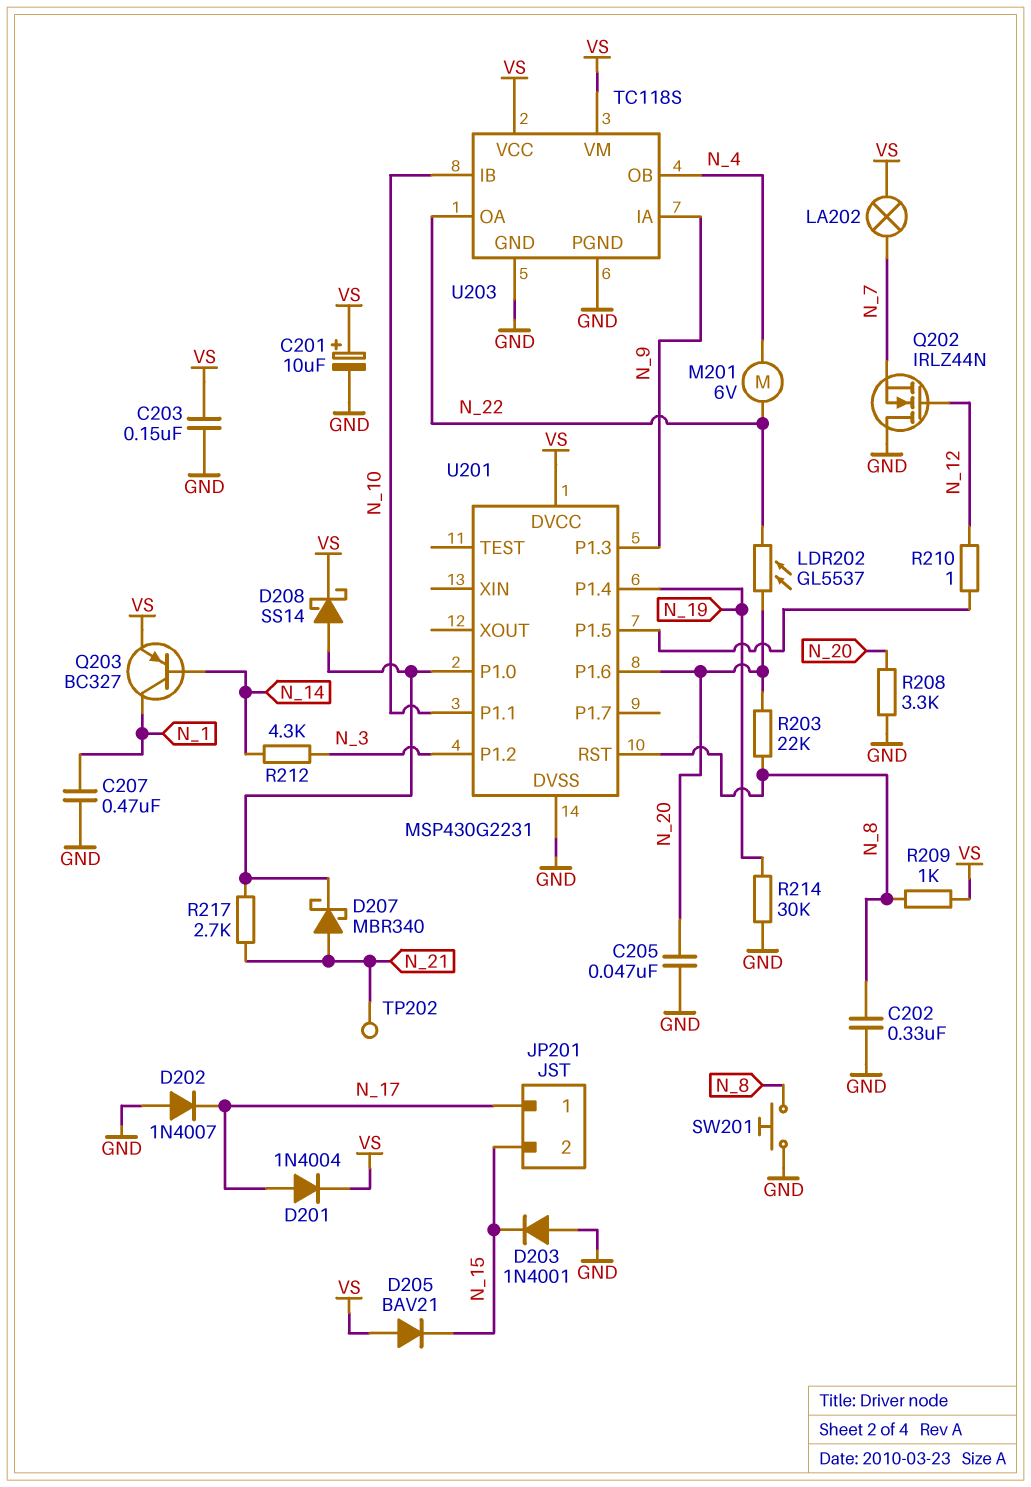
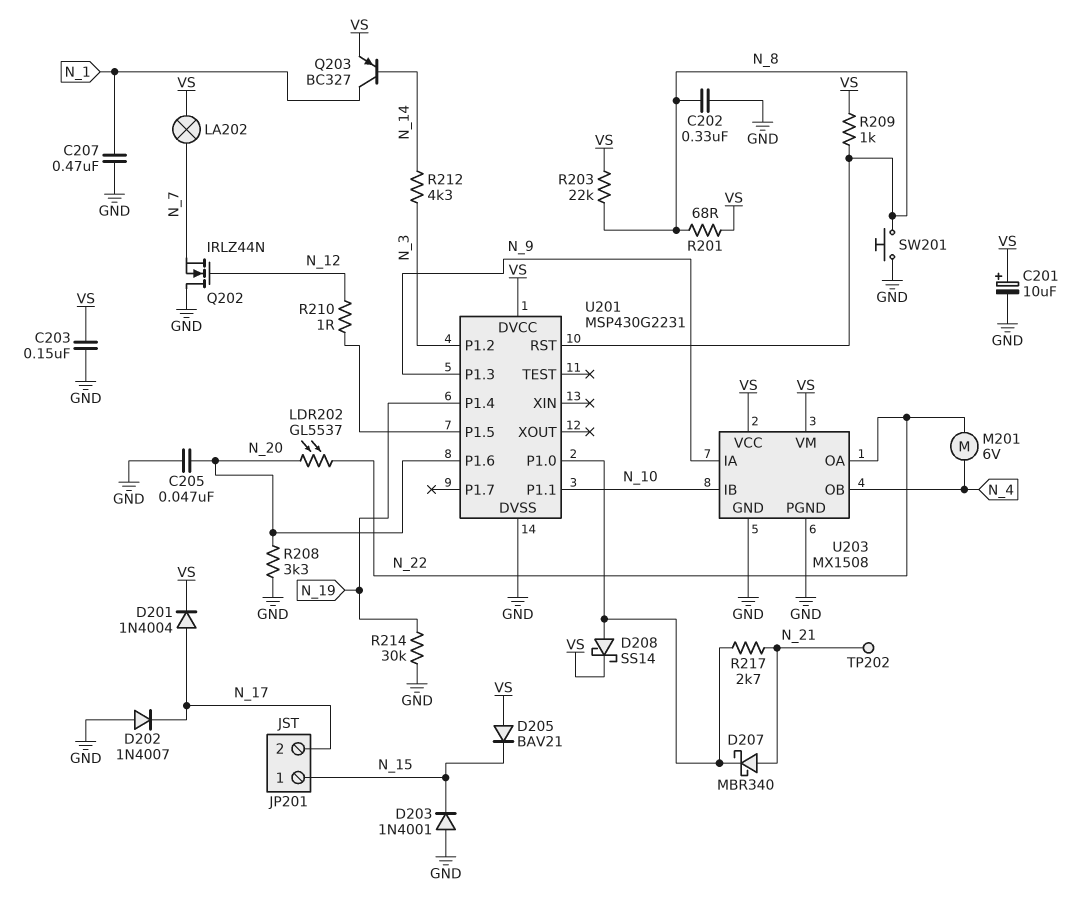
JP201 pin 1: N_17 -> N_15
JP201 pin 2: N_15 -> N_17
R201: none -> 68 (N_8, VS)
R203: 22k (N_8, N_20) -> 22k (N_8, VS)
U203: TC118S -> MX1508

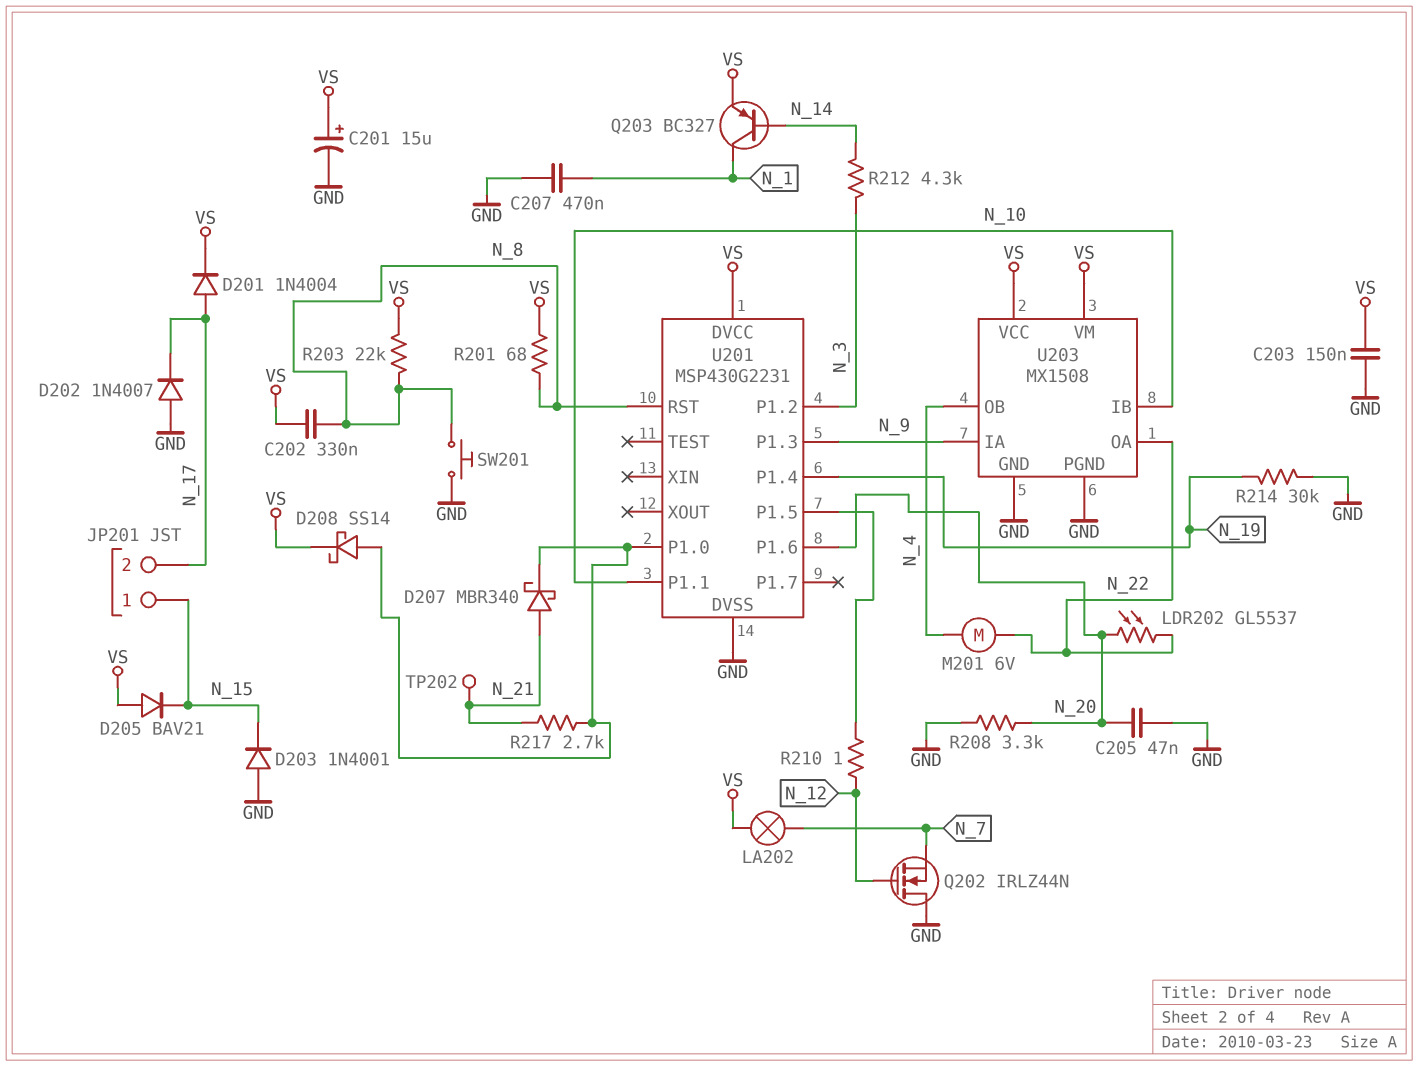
C201: 10uF (plus VS, minus GND) -> 15uF (plus VS, minus GND)
C202: 330nF (GND, N_8) -> 330nF (N_8, VS)
R209: 1k (N_8, VS) -> none

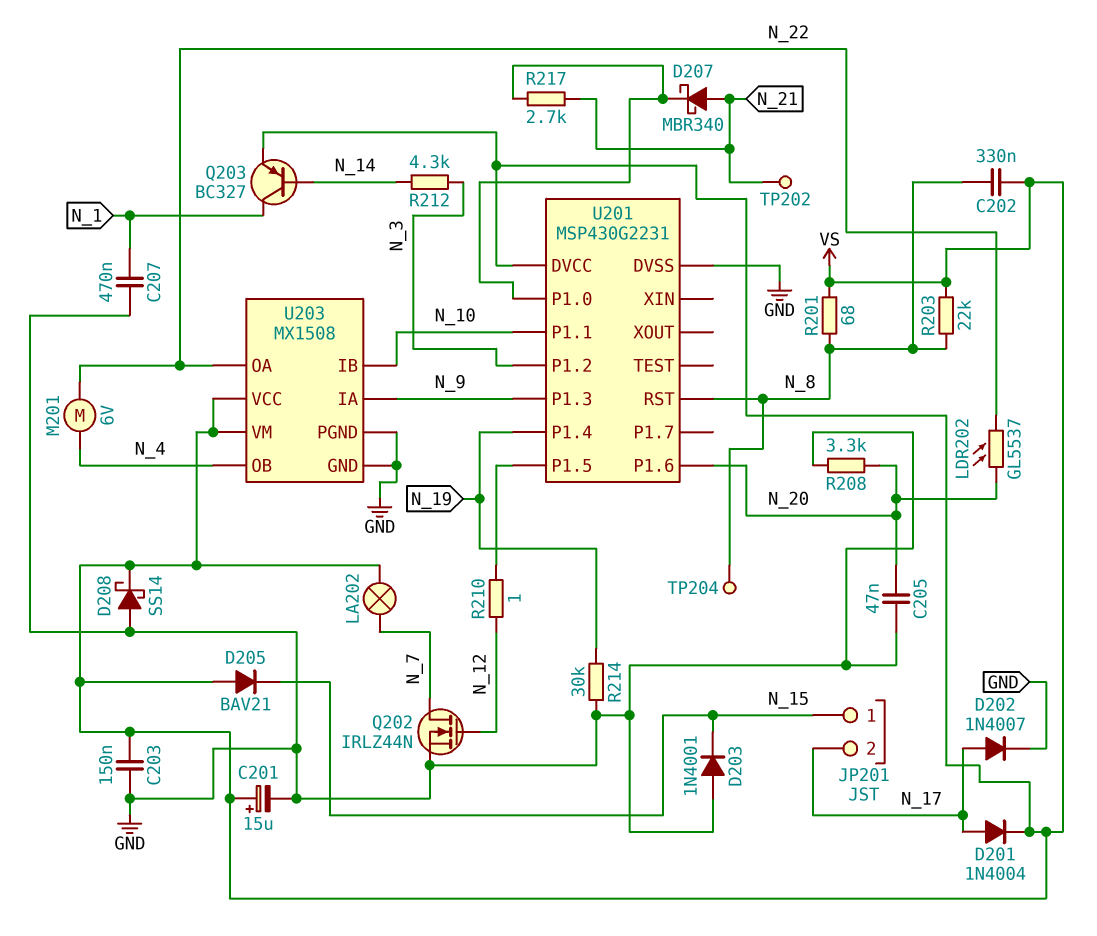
D202: diode 1N4007 (A GND, K N_17) -> diode 1N4007 (A N_17, K GND)
D208: schottky SS14 (A U201/P1.0, K VS) -> schottky SS14 (A GND, K VS)
Q202: NMOS IRLZ44N (G N_12, D GND, S N_7) -> NMOS IRLZ44N (G N_12, D N_7, S GND)
SW201: button (GND, N_8) -> none
TP204: none -> test point (N_8)

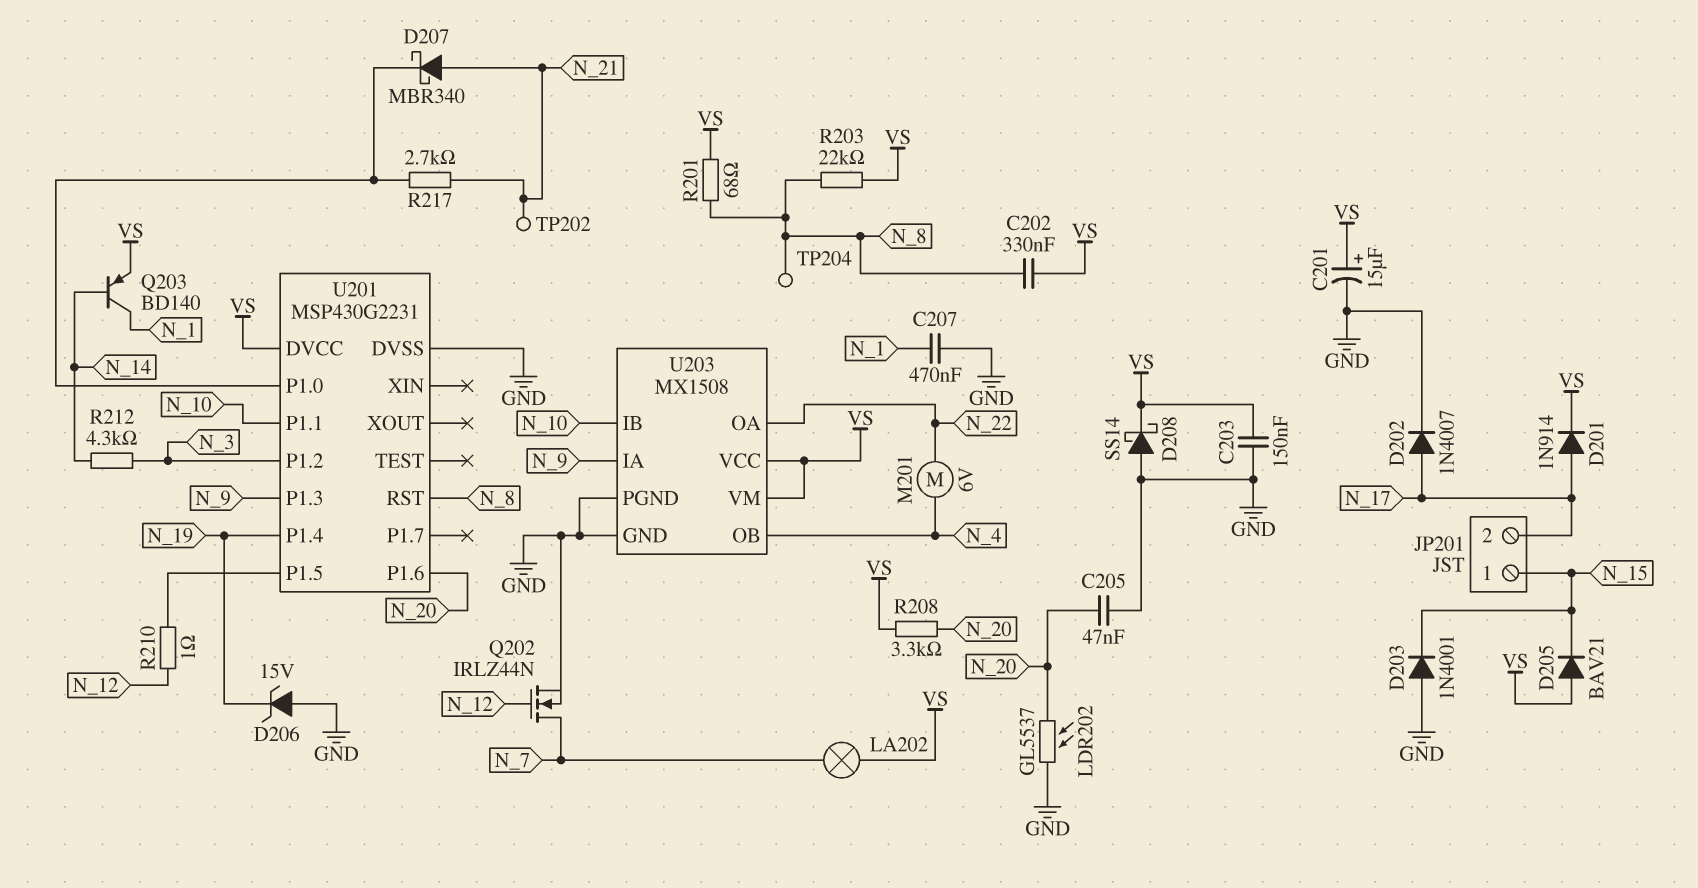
D201: diode 1N4004 (A N_17, K VS) -> diode 1N914 (A N_17, K VS)
D206: none -> zener 15V (A GND, K N_19)
LDR202: GL5537 (N_20, N_22) -> GL5537 (GND, N_20)
Q203: PNP BC327 (B N_14, C N_1, E VS) -> PNP BD140 (B N_14, C N_1, E VS)
R208: 3.3k (GND, N_20) -> 3.3k (N_20, VS)
R214: 30k (GND, N_19) -> none

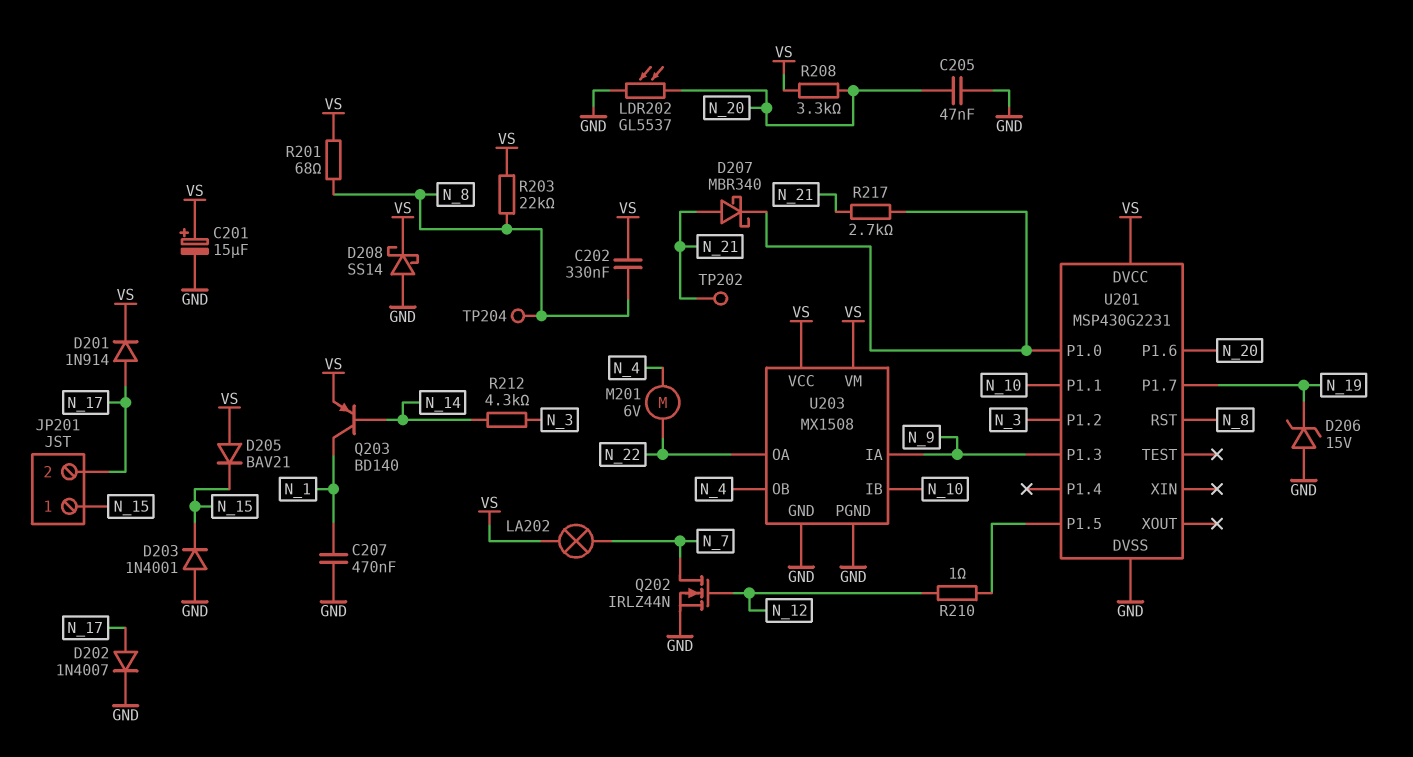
C203: 150nF (GND, VS) -> none
U201 pin P1.4: N_19 -> none
U201 pin P1.7: none -> N_19

